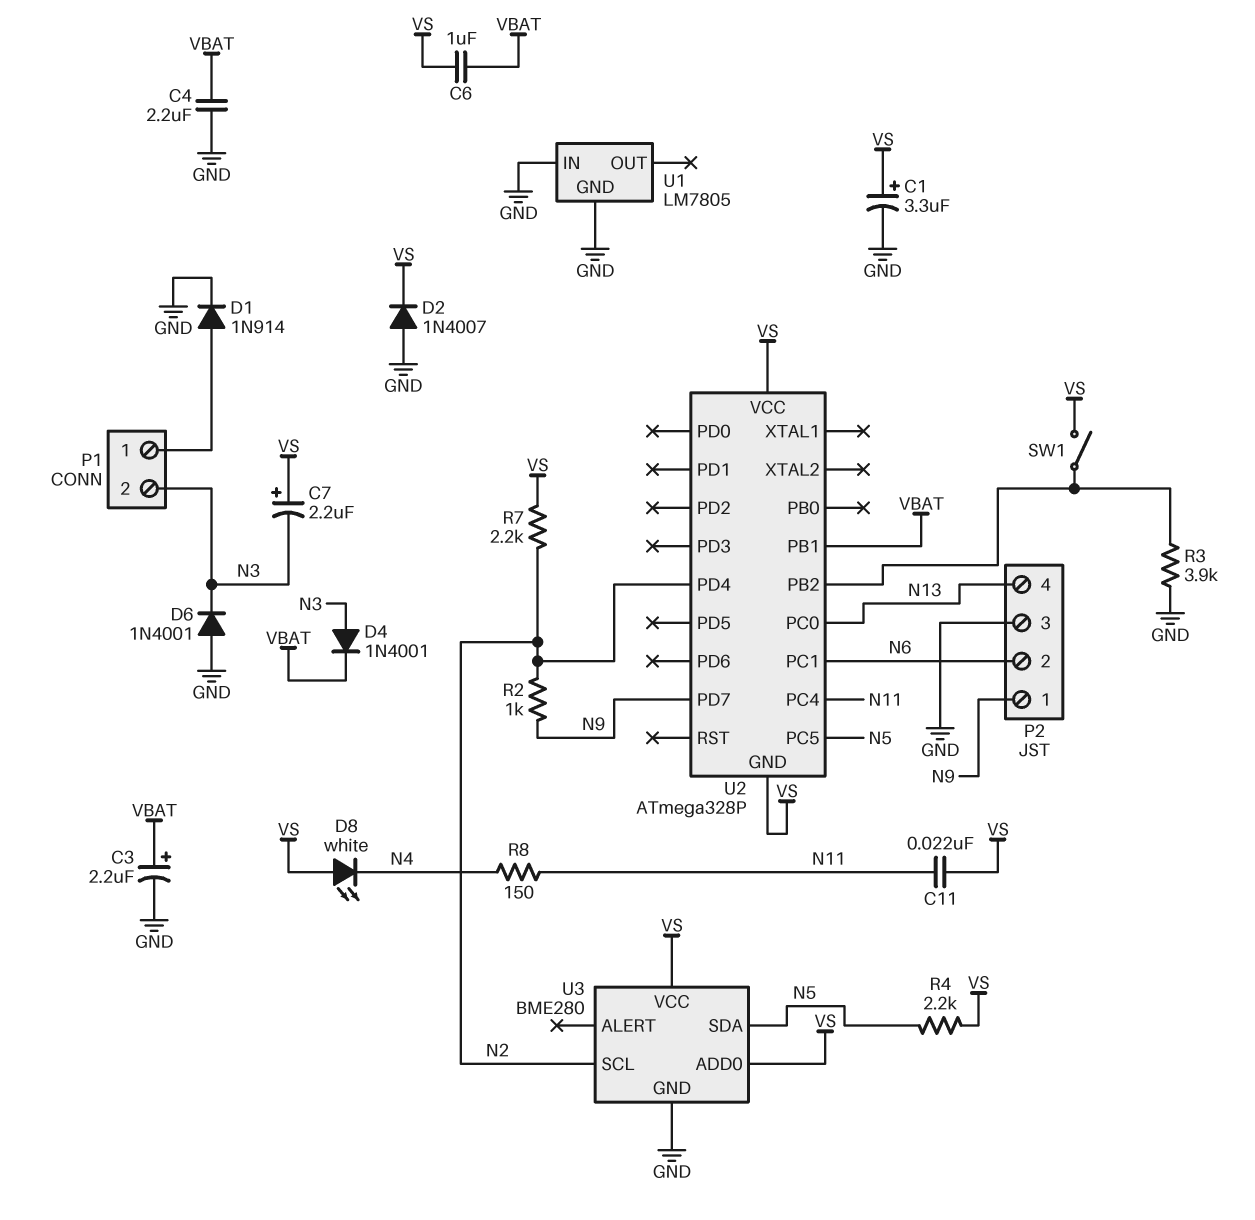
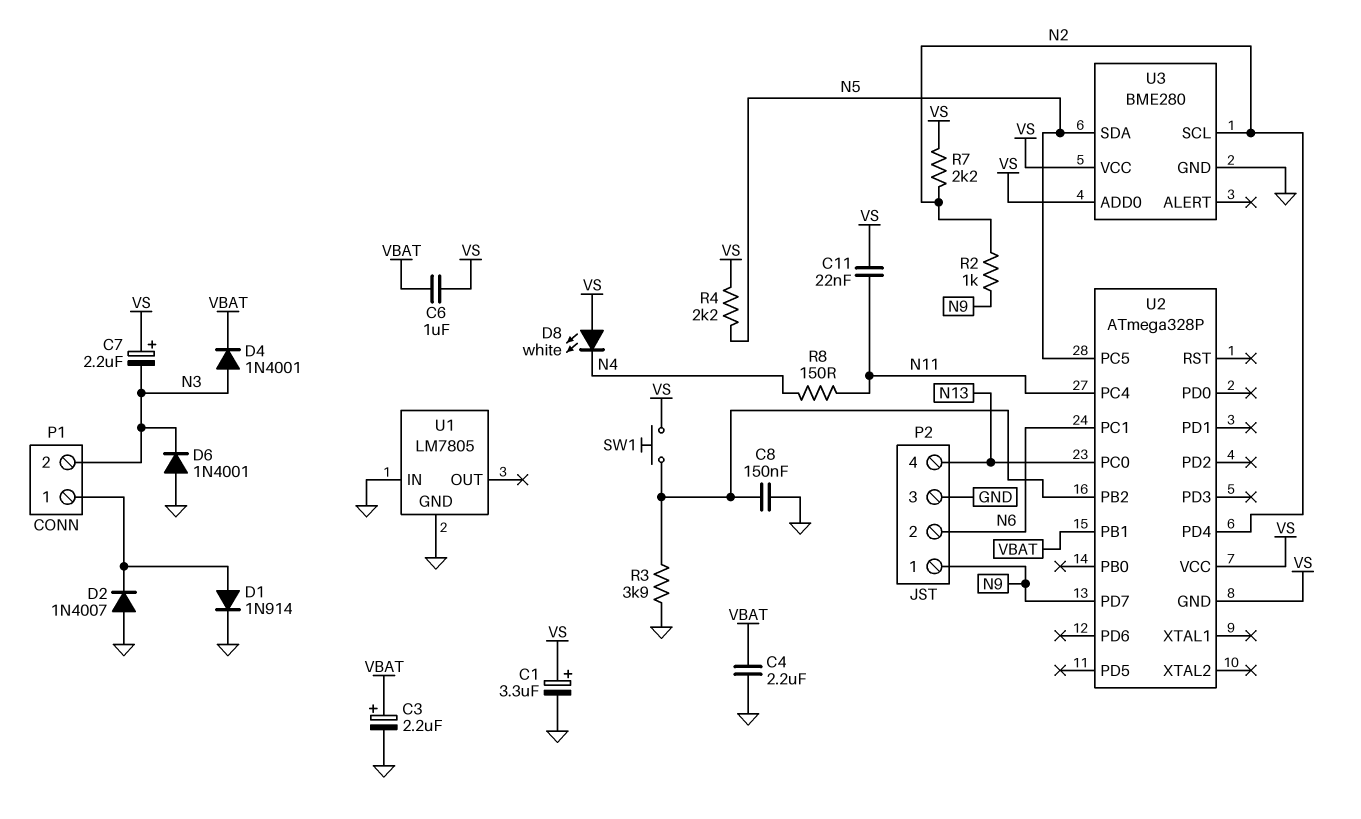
C8: none -> 150nF (GND, U2/PB2)
D2: diode 1N4007 (A GND, K VS) -> diode 1N4007 (A GND, K P1/1)
SW1: switch (U2/PB2, VS) -> button (U2/PB2, VS)

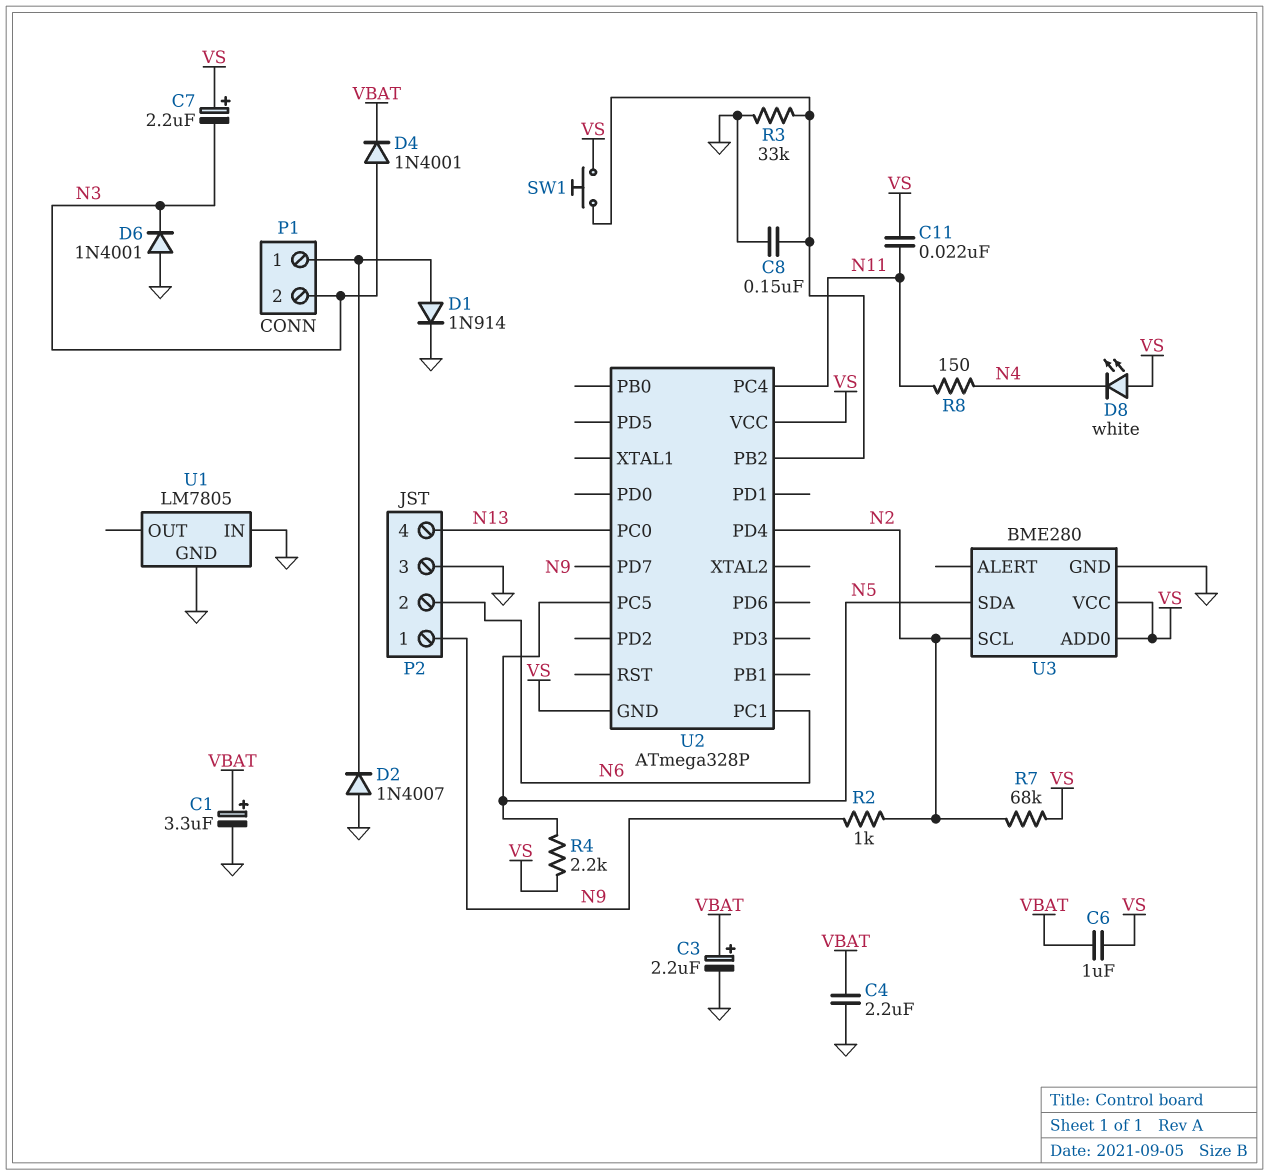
C1: 3.3uF (plus VS, minus GND) -> 3.3uF (plus VBAT, minus GND)
R3: 3.9k (GND, U2/PB2) -> 33k (GND, U2/PB2)
R7: 2.2k (N2, VS) -> 68k (N2, VS)
U2 pin PB1: VBAT -> none

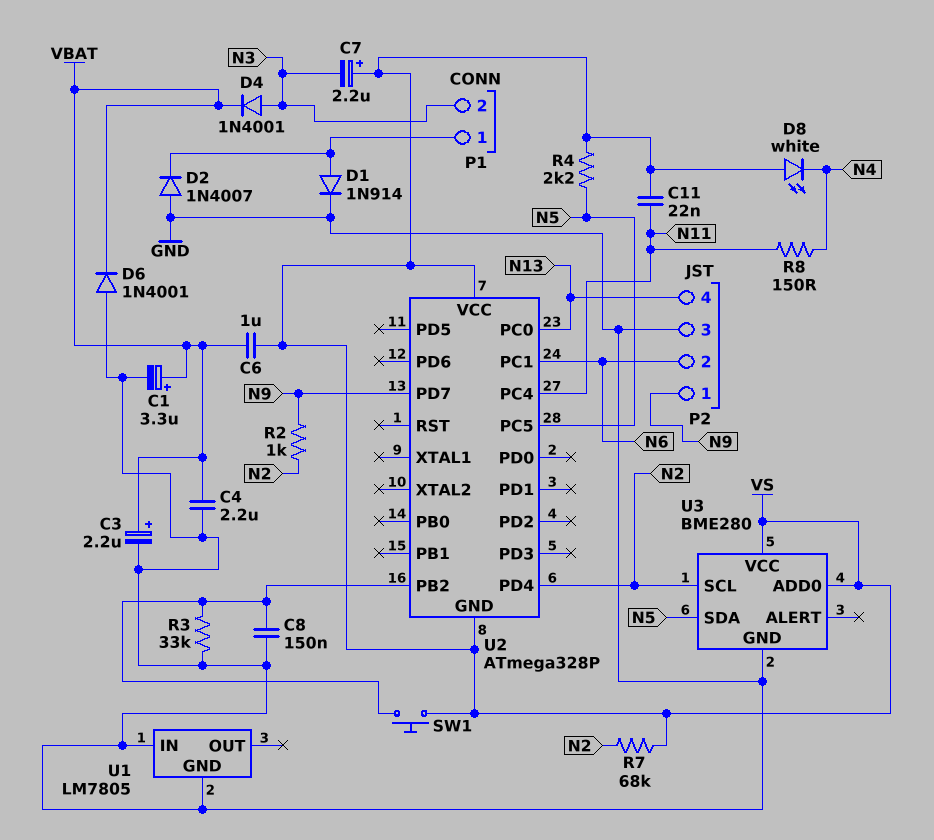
D6: diode 1N4001 (A GND, K N3) -> diode 1N4001 (A GND, K VBAT)

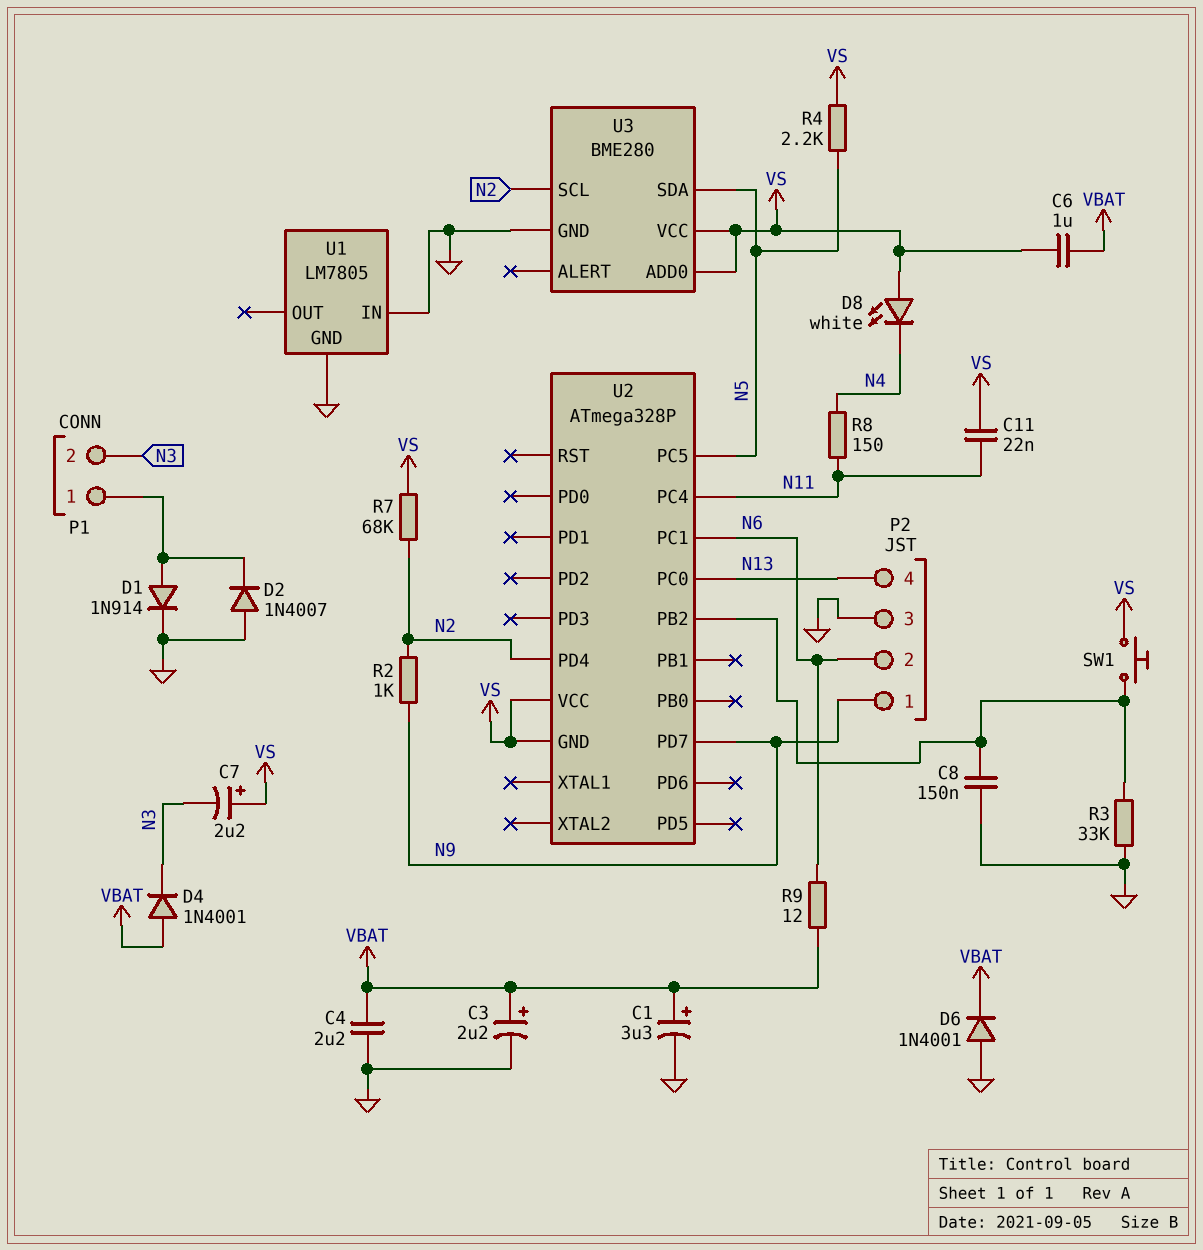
D4: diode 1N4001 (A N3, K VBAT) -> diode 1N4001 (A VBAT, K N3)
R9: none -> 12 (N6, VBAT)

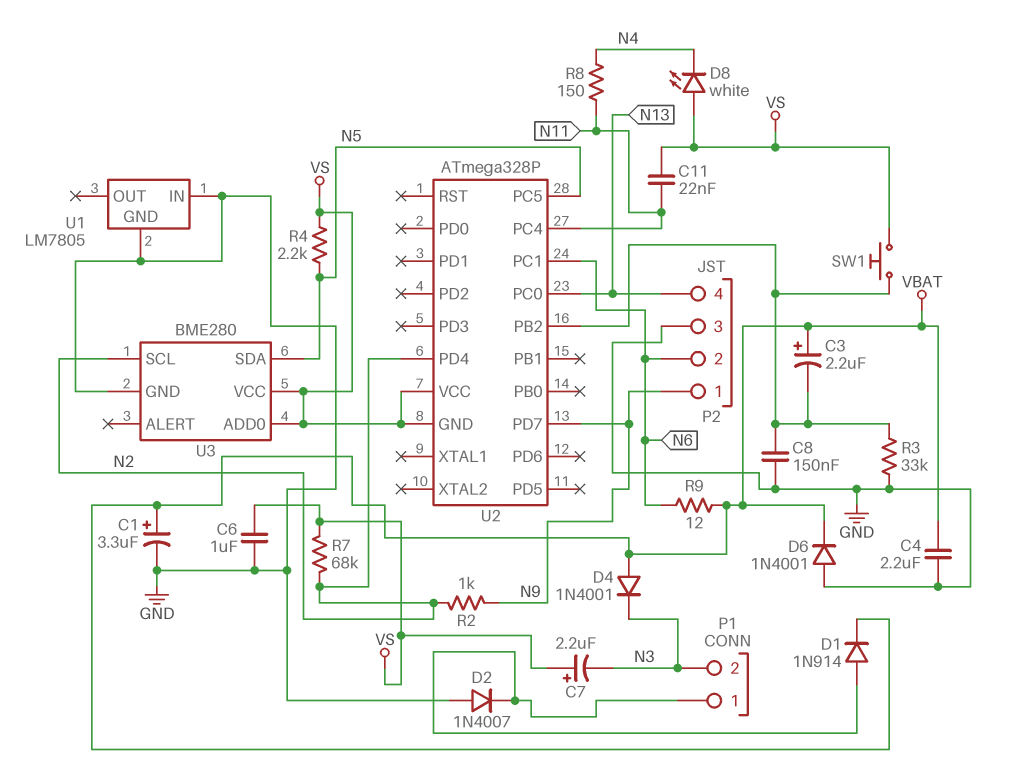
C3: 2.2uF (plus VBAT, minus GND) -> 2.2uF (plus VBAT, minus U2/PB2)
C6: 1uF (VBAT, VS) -> 1uF (GND, VS)
D1: diode 1N914 (A P1/1, K GND) -> diode 1N914 (A P1/1, K VBAT)

